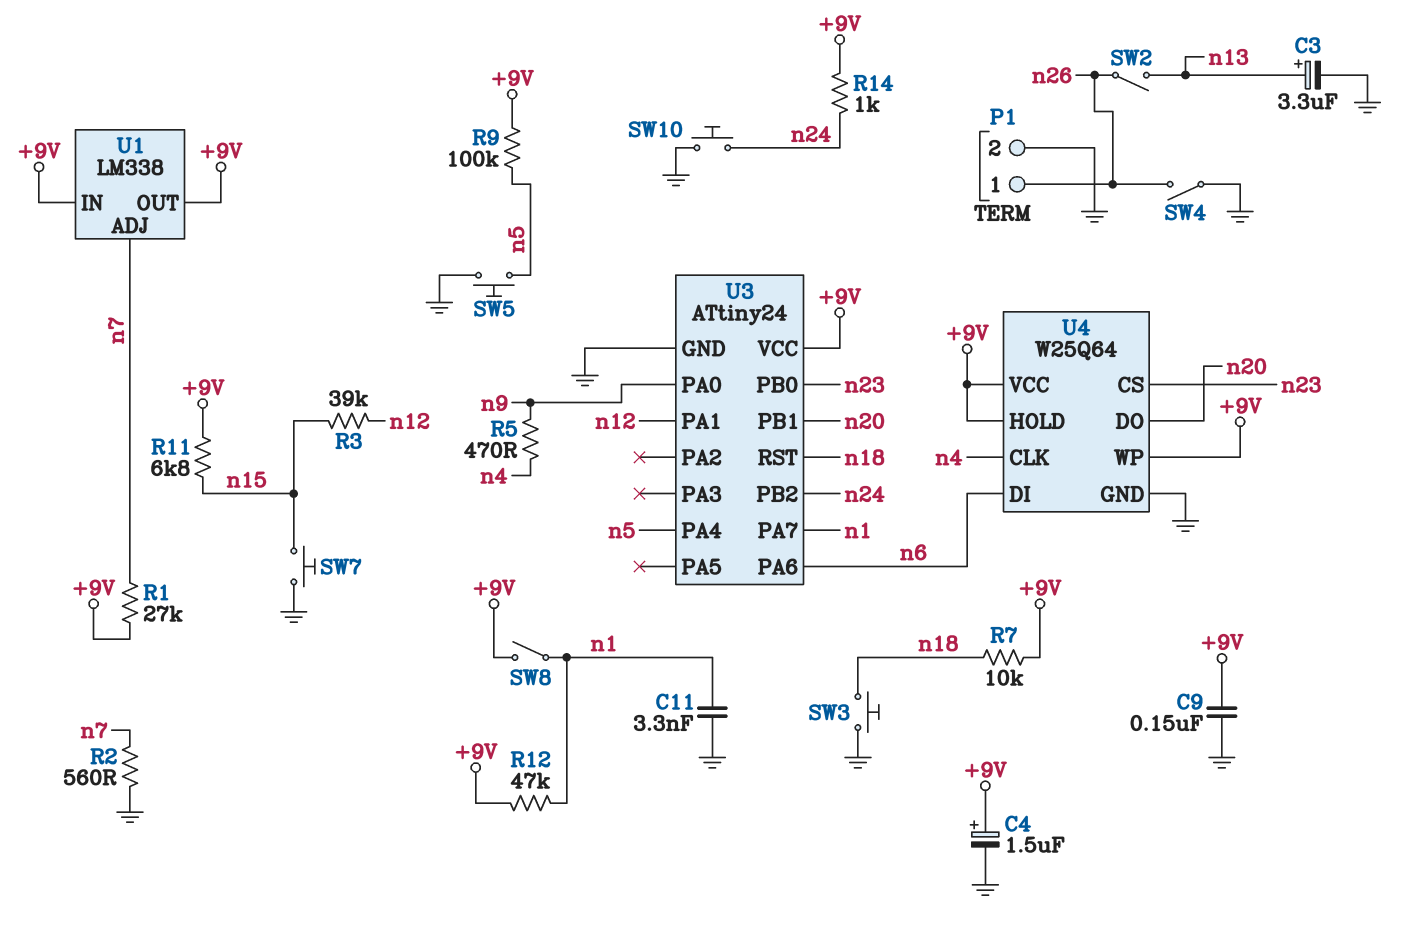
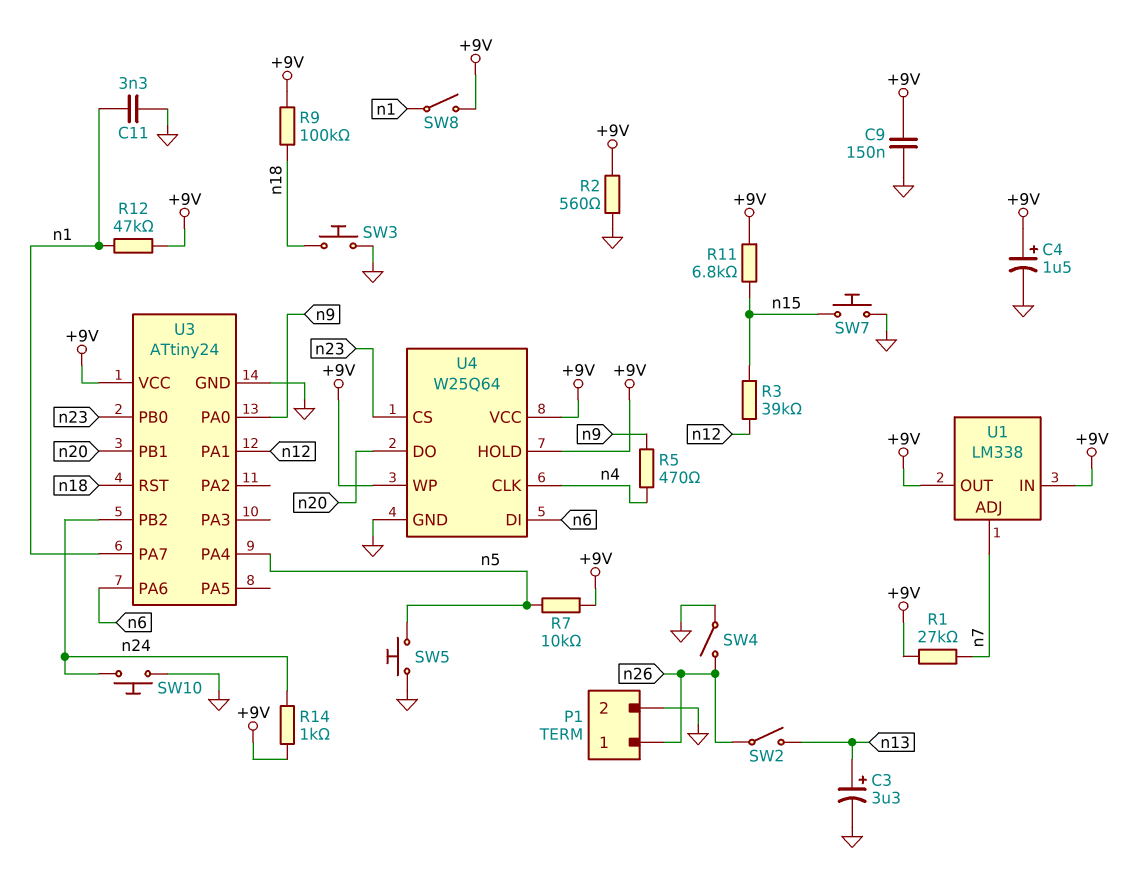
R2: 560 (GND, n7) -> 560 (+9V, GND)
R7: 10k (+9V, n18) -> 10k (+9V, n5)
R9: 100k (+9V, n5) -> 100k (+9V, n18)

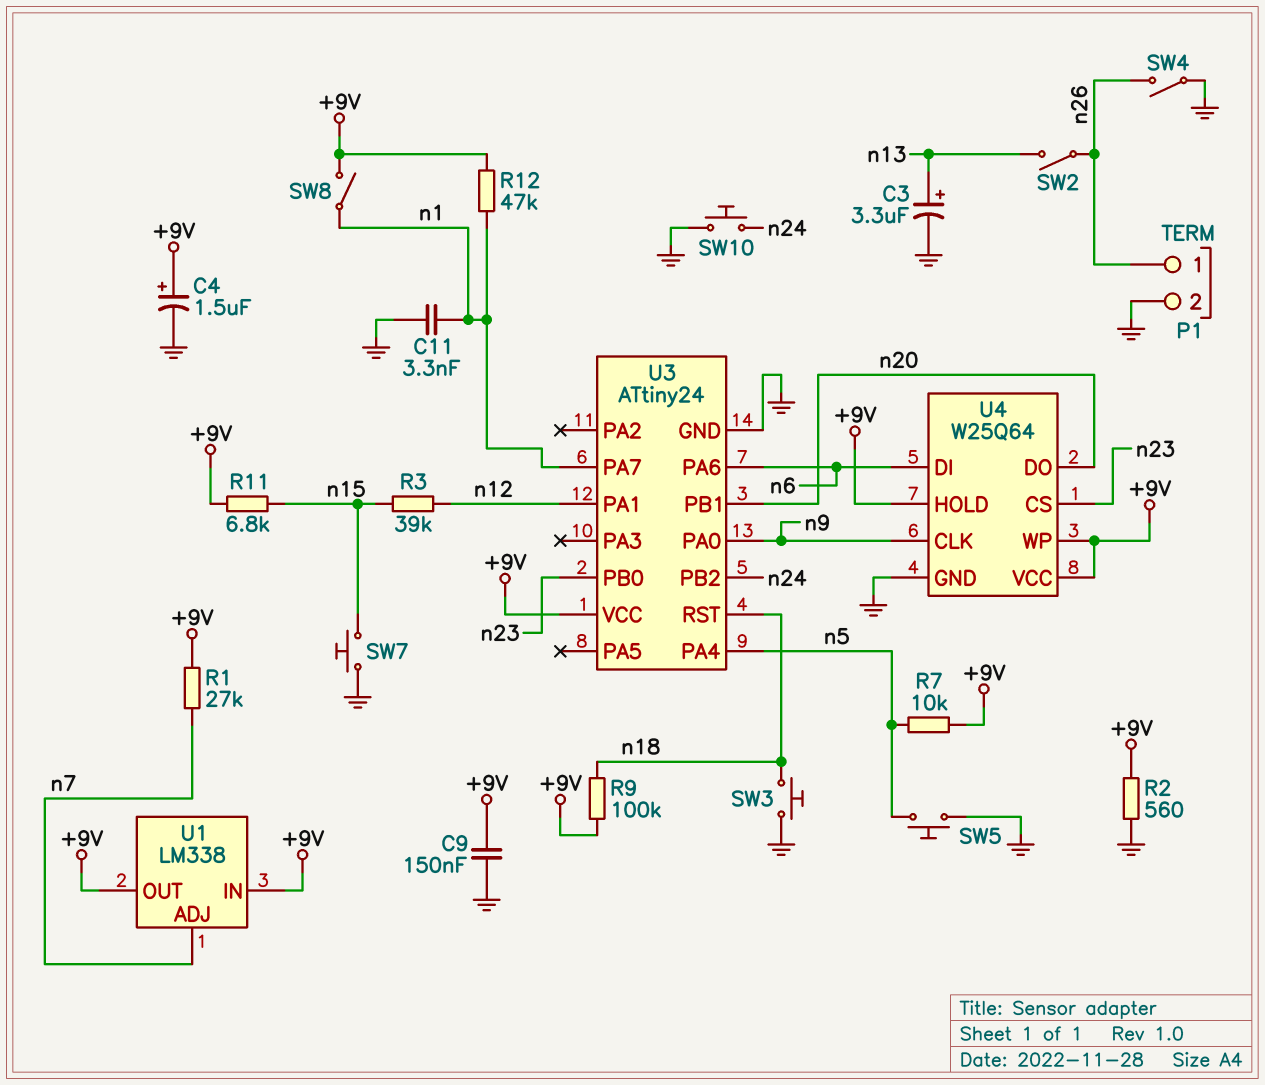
R5: 470 (n4, n9) -> none
R14: 1k (+9V, n24) -> none
U4 pin CLK: n4 -> n9

